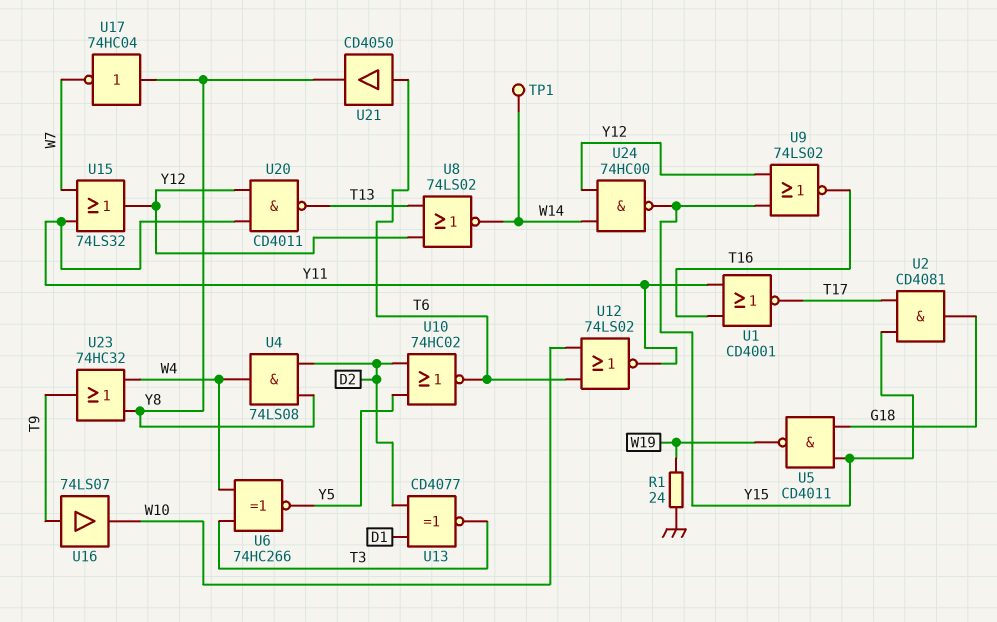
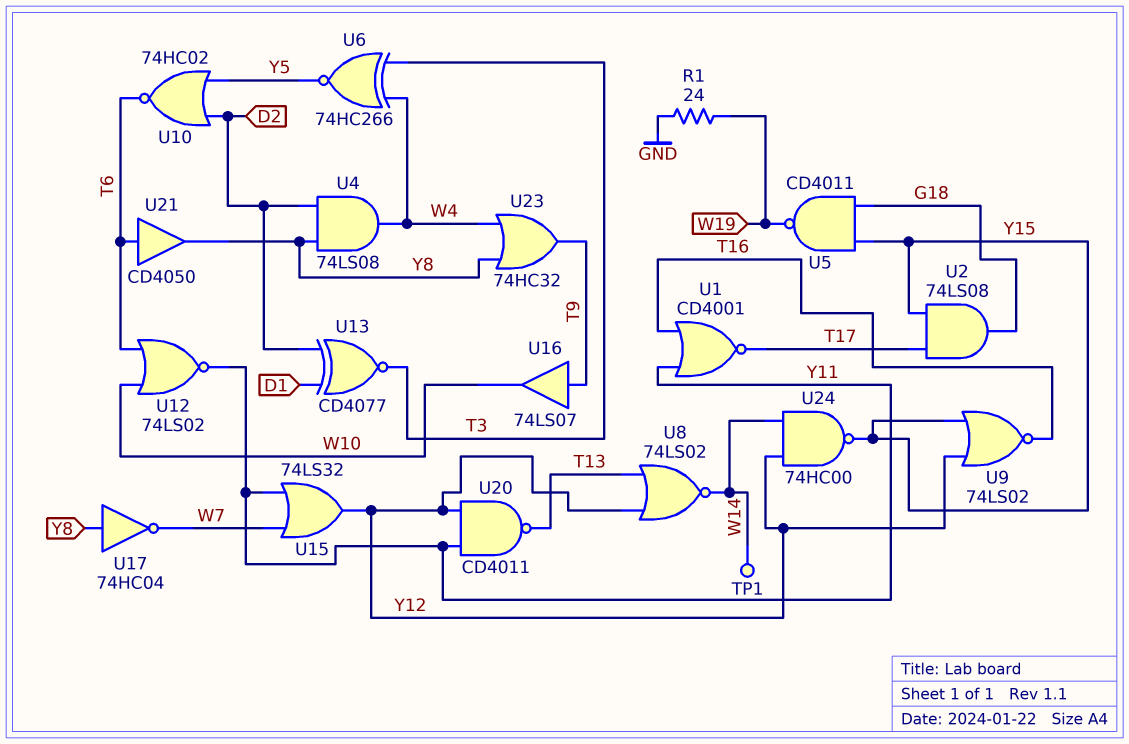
U2: AND CD4081 (in T17, in Y15, out G18) -> AND 74LS08 (in T17, in Y15, out G18)

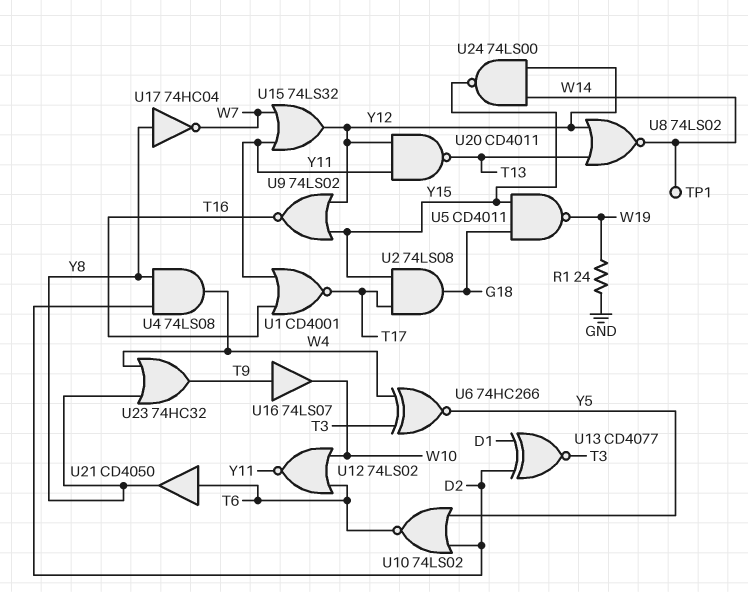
U10: NOR 74HC02 (in D2, in Y5, out T6) -> NOR 74LS02 (in D2, in Y5, out T6)
U24: NAND 74HC00 (in W14, in Y12, out Y15) -> NAND 74LS00 (in W14, in Y12, out Y15)

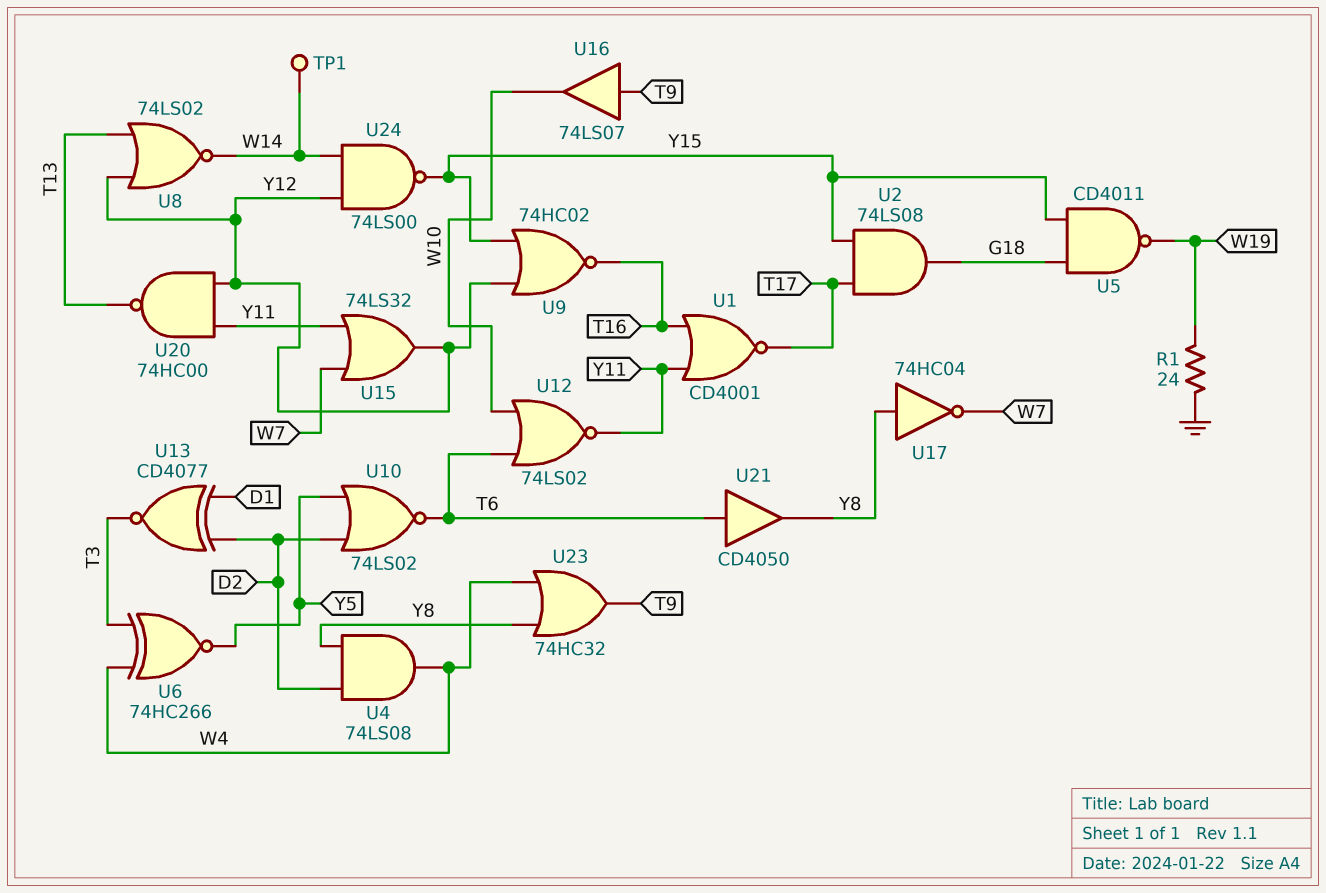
U9: NOR 74LS02 (in Y12, in Y15, out T16) -> NOR 74HC02 (in Y12, in Y15, out T16)
U20: NAND CD4011 (in Y11, in Y12, out T13) -> NAND 74HC00 (in Y11, in Y12, out T13)

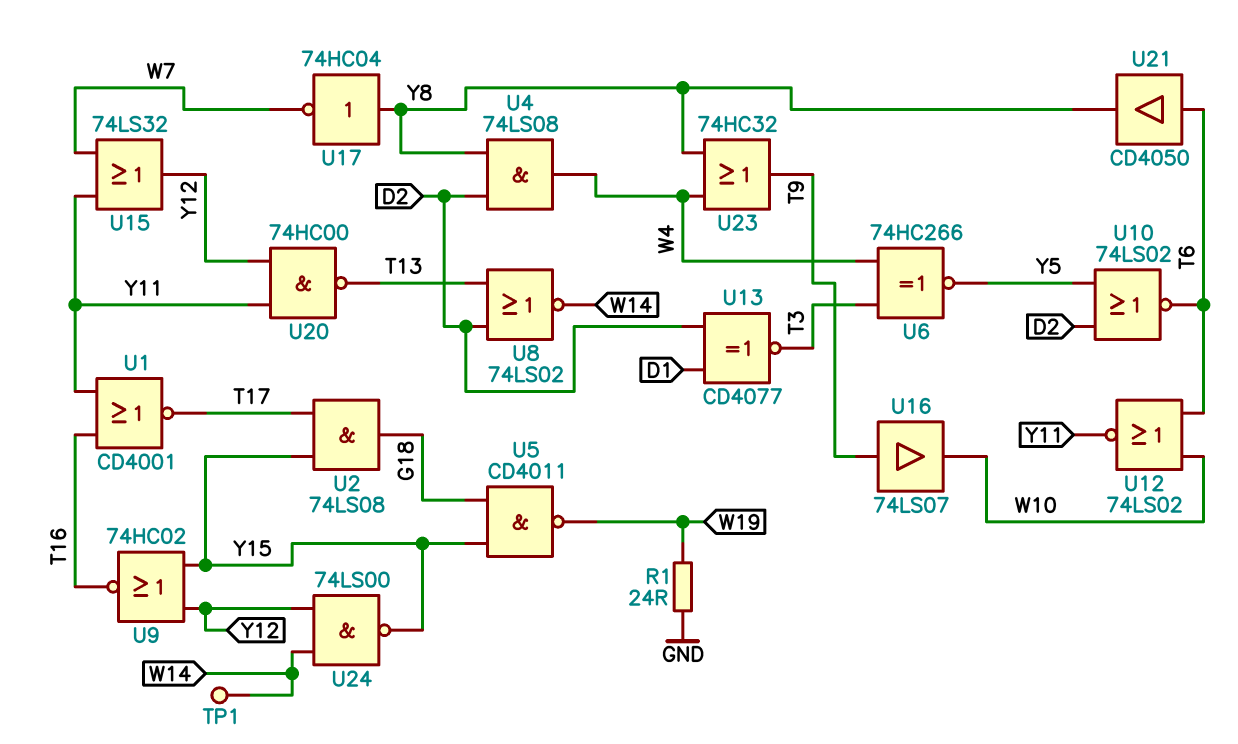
U8: NOR 74LS02 (in T13, in Y12, out W14) -> NOR 74LS02 (in D2, in T13, out W14)

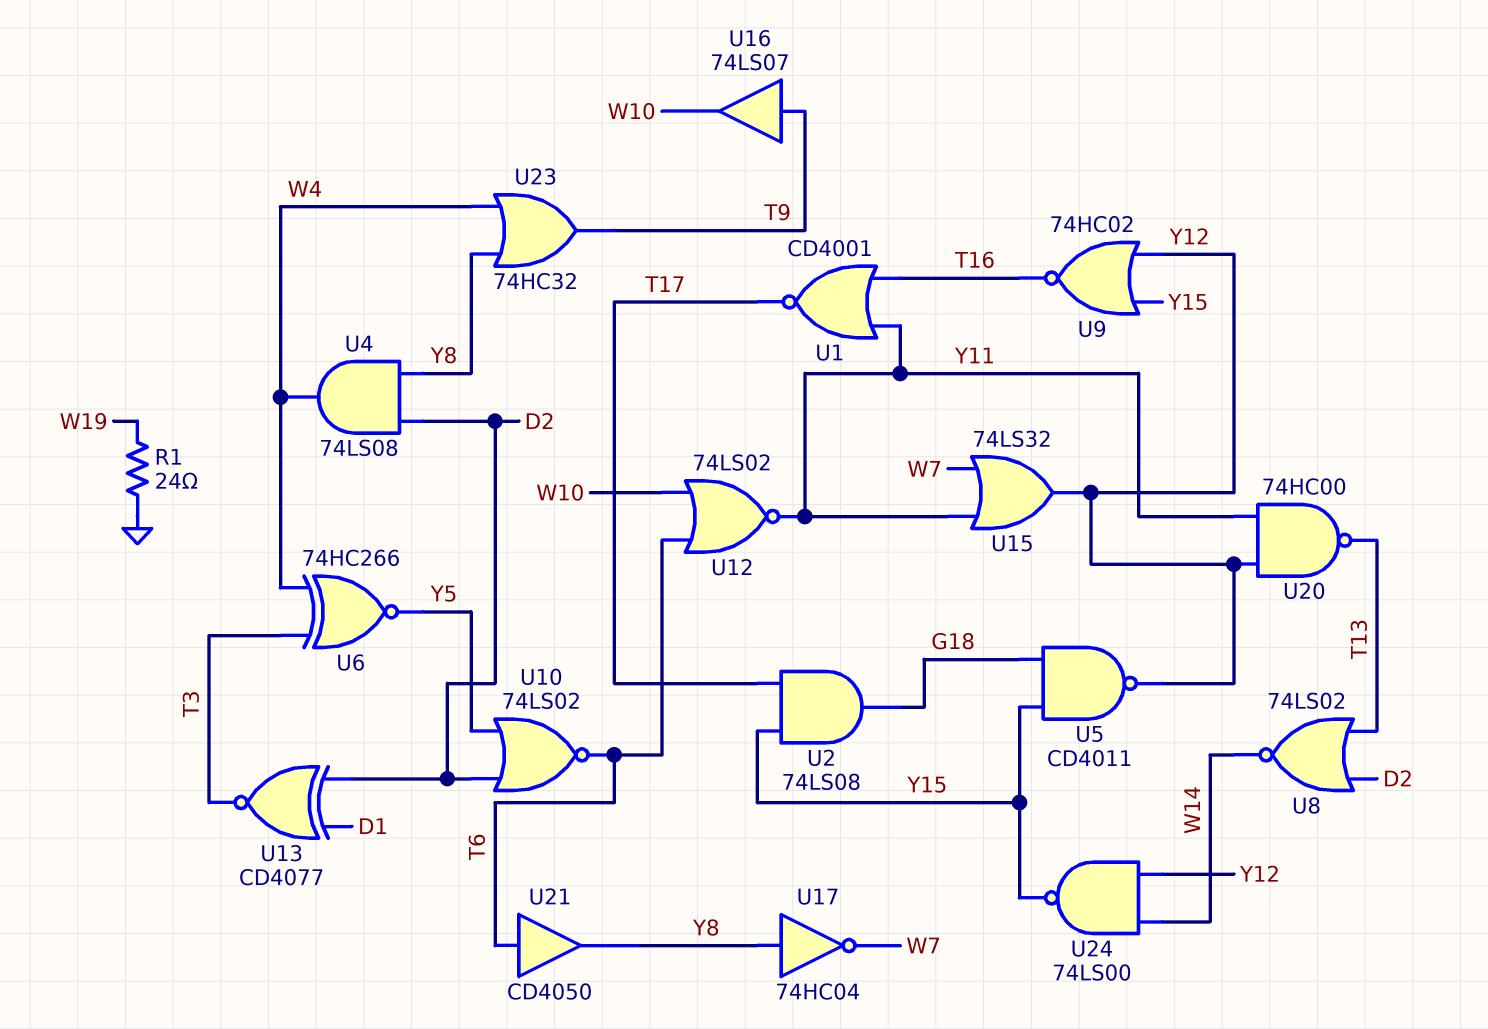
TP1: test point (W14) -> none
U5: NAND CD4011 (in G18, in Y15, out W19) -> NAND CD4011 (in G18, in Y15, out Y12)

